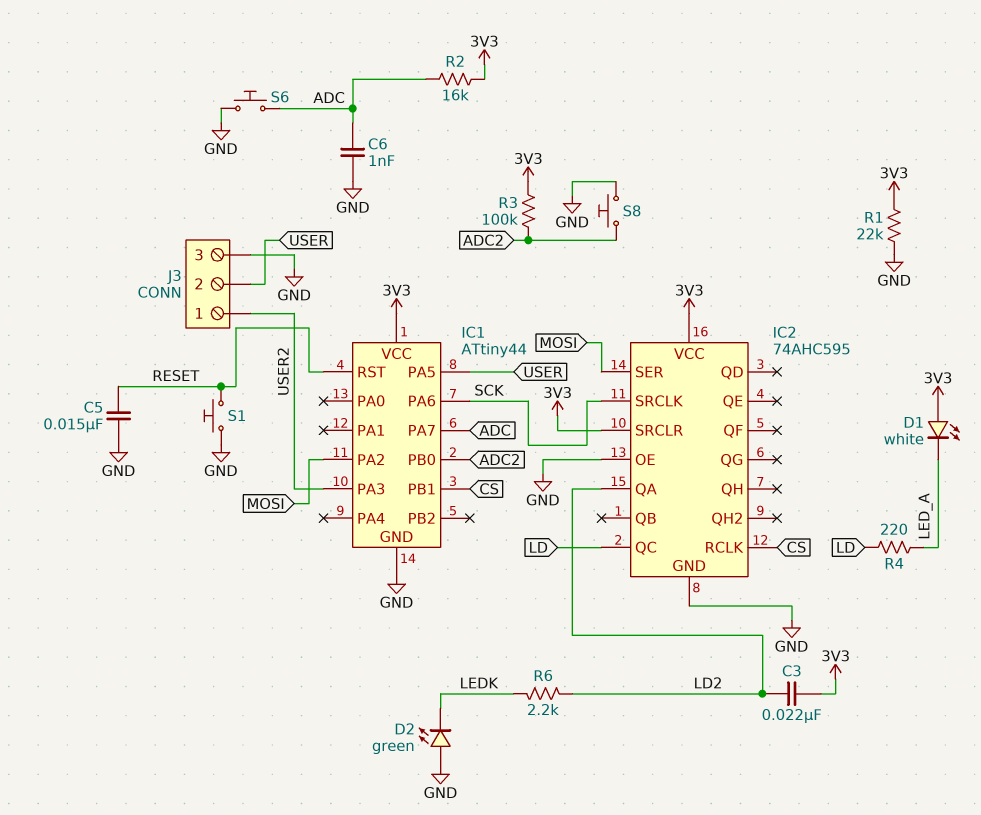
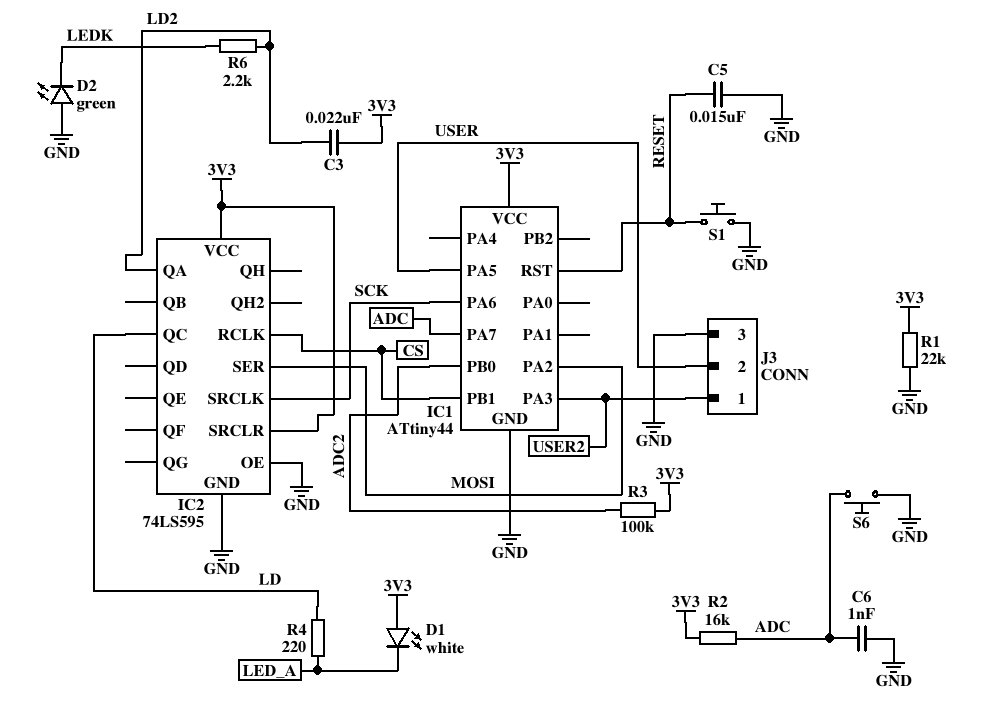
IC2: 74AHC595 -> 74LS595
S8: button (ADC2, GND) -> none

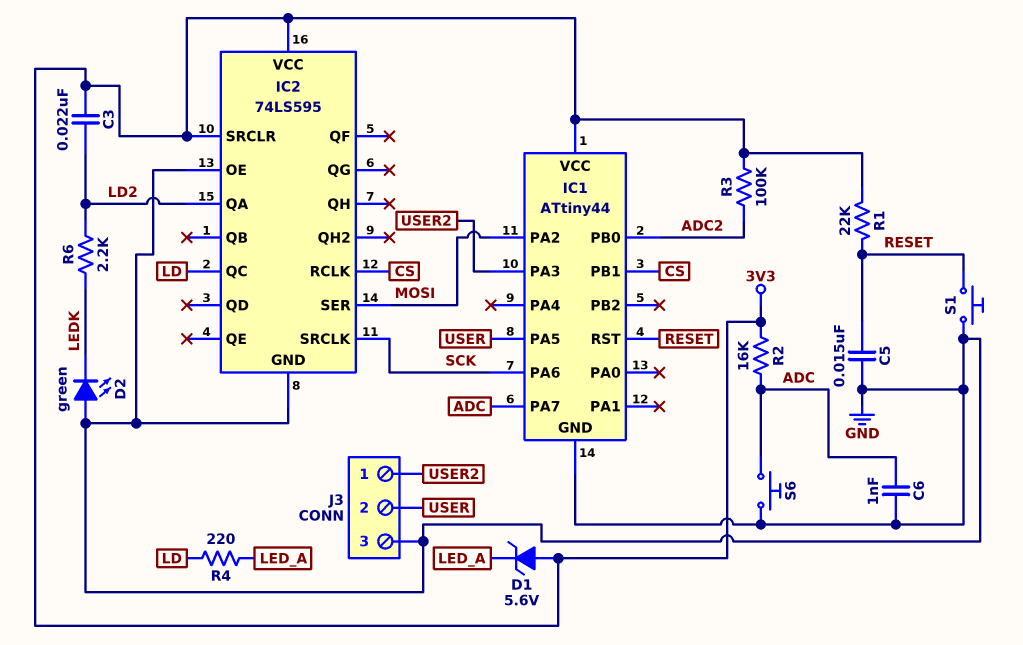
D1: LED white (A 3V3, K LED_A) -> zener 5.6V (A 3V3, K LED_A)
R1: 22k (3V3, GND) -> 22k (3V3, RESET)

